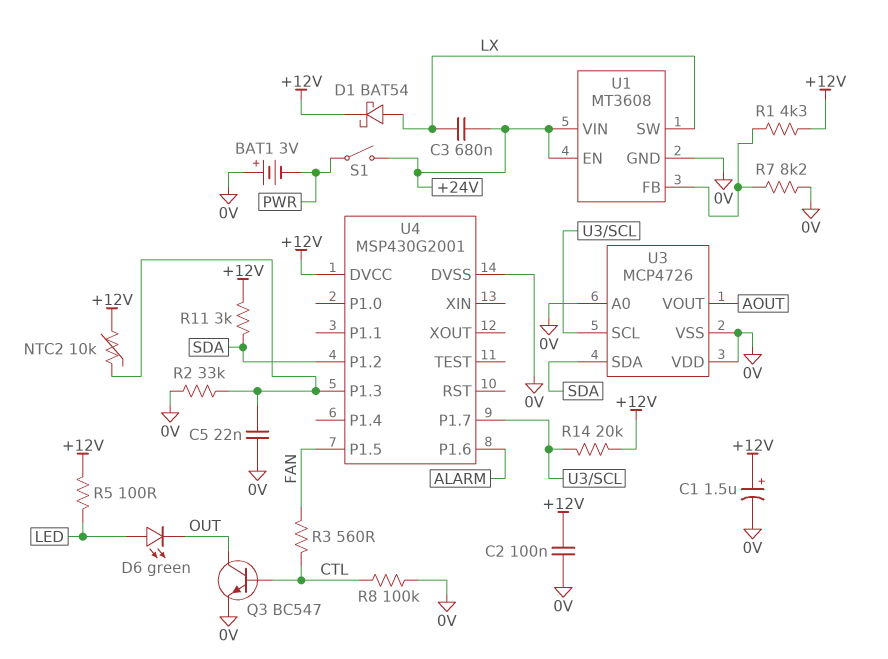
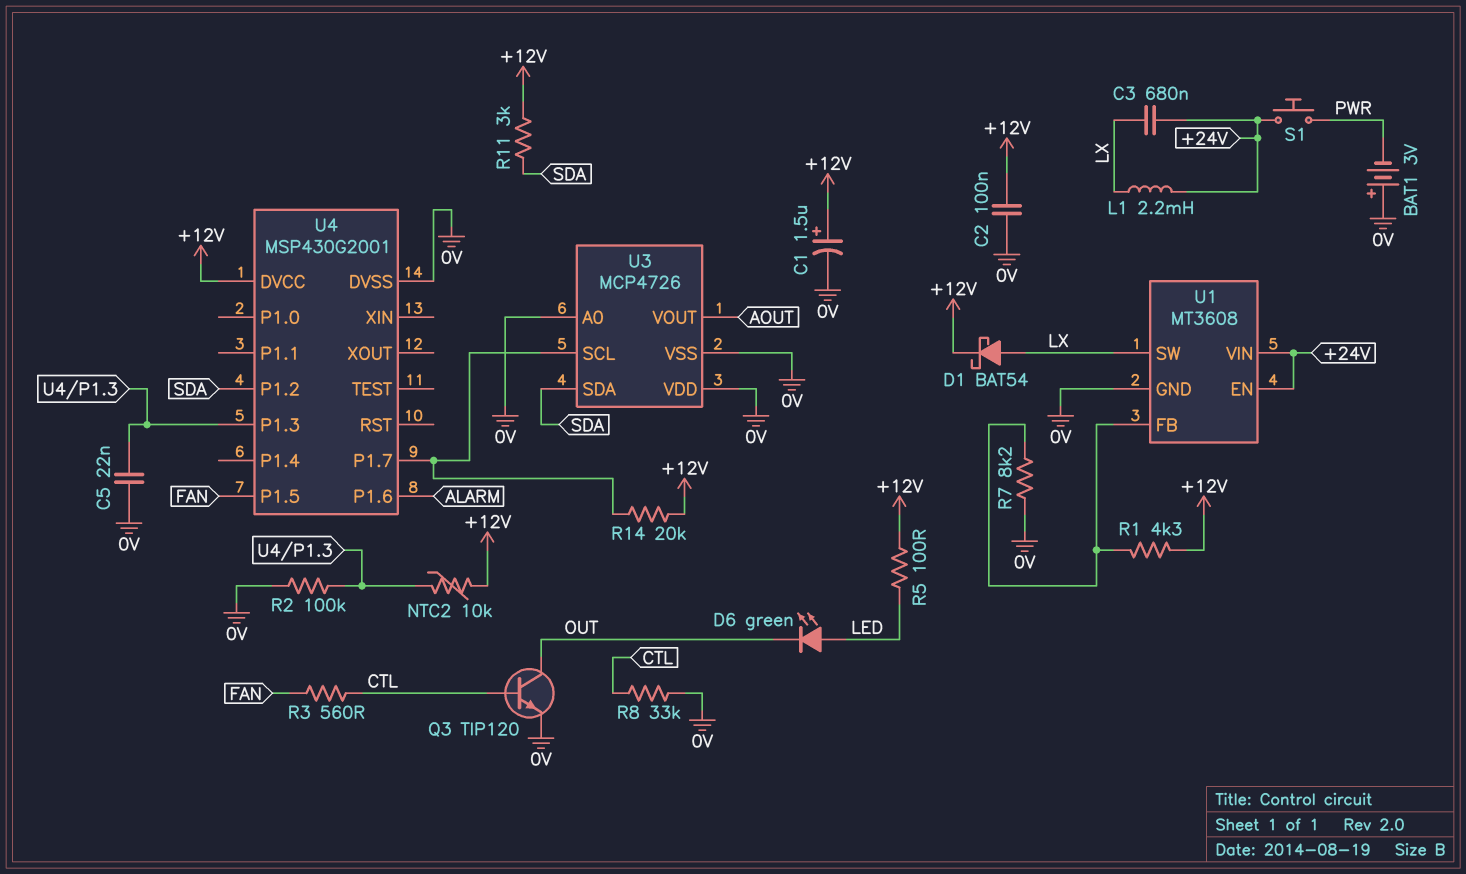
L1: none -> 2.2mH (+24V, LX)
Q3: NPN BC547 (B CTL, C OUT, E 0V) -> NPN TIP120 (B CTL, C OUT, E 0V)
R2: 33k (0V, U4/P1.3) -> 100k (0V, U4/P1.3)
R8: 100k (0V, CTL) -> 33k (0V, CTL)
S1: switch (+24V, PWR) -> button (+24V, PWR)

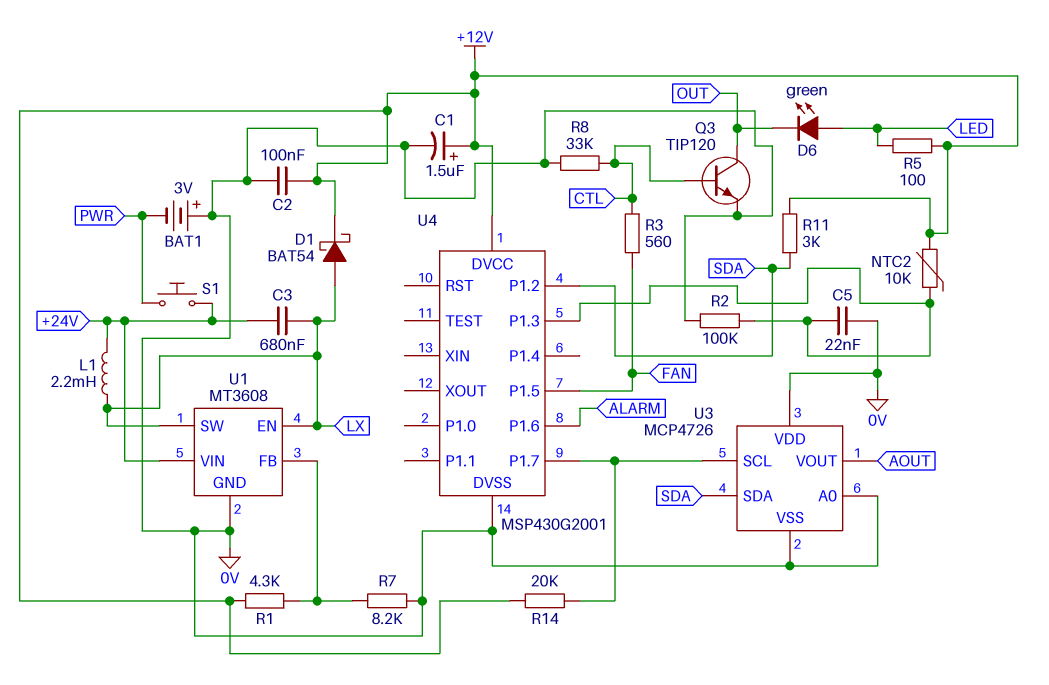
U1 pin EN: +24V -> LX

